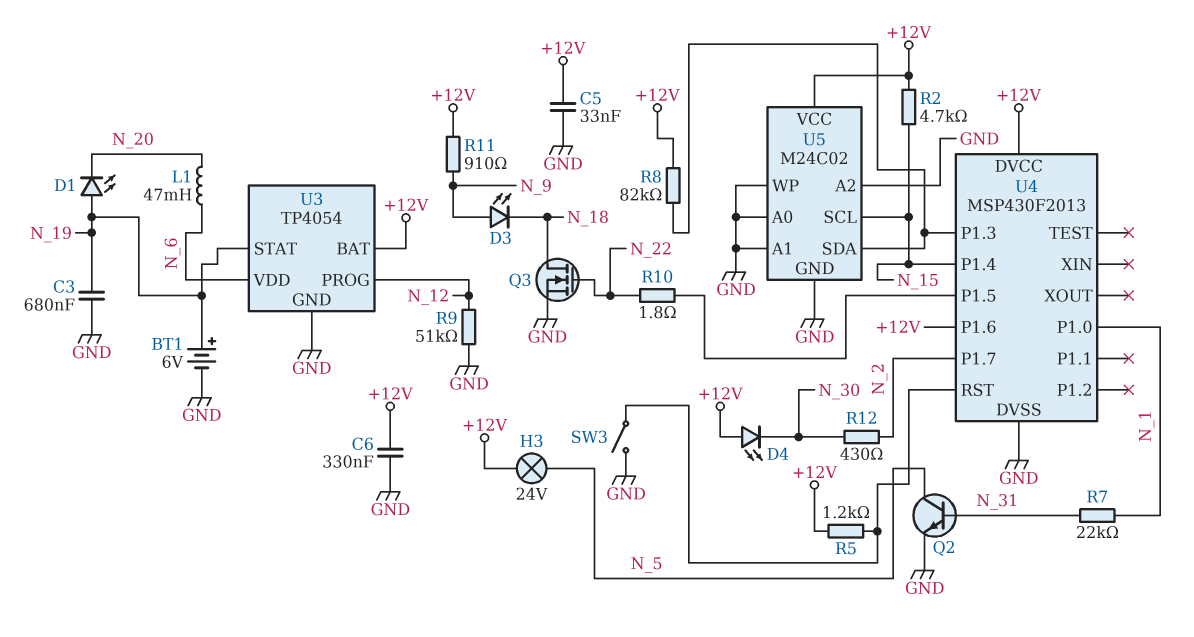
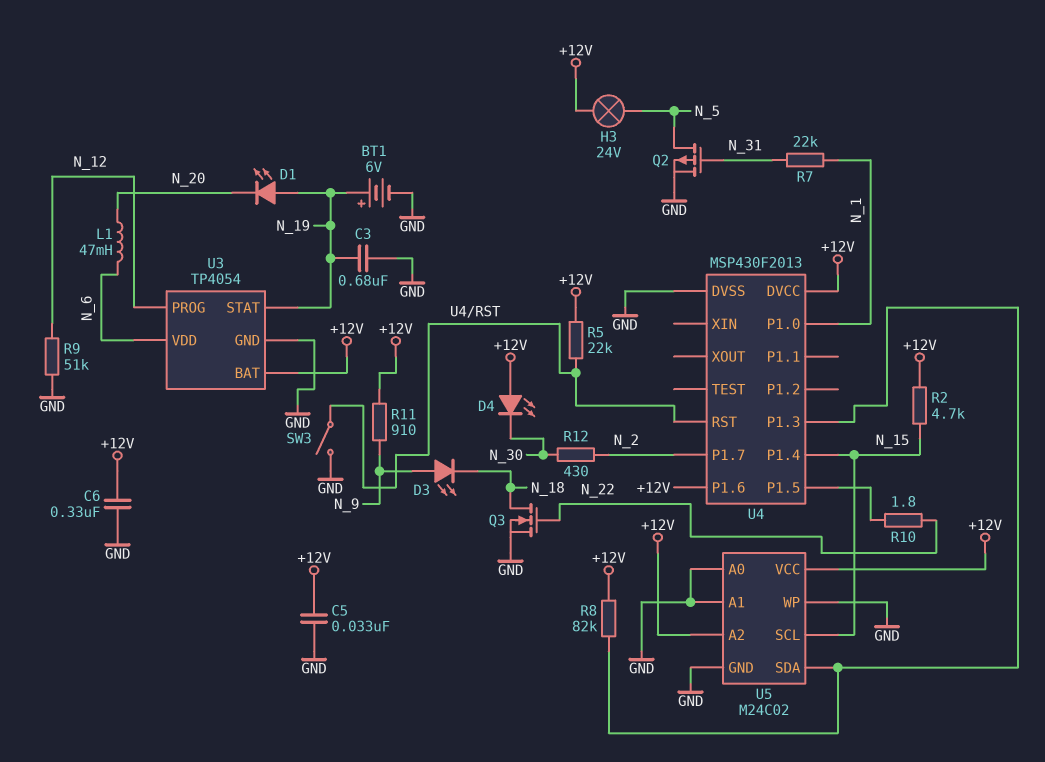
Q2: NPN (B N_31, C N_5, E GND) -> PMOS (G N_31, D N_5, S GND)
R5: 1.2k (+12V, U4/RST) -> 22k (+12V, U4/RST)
U5 pin A2: GND -> +12V

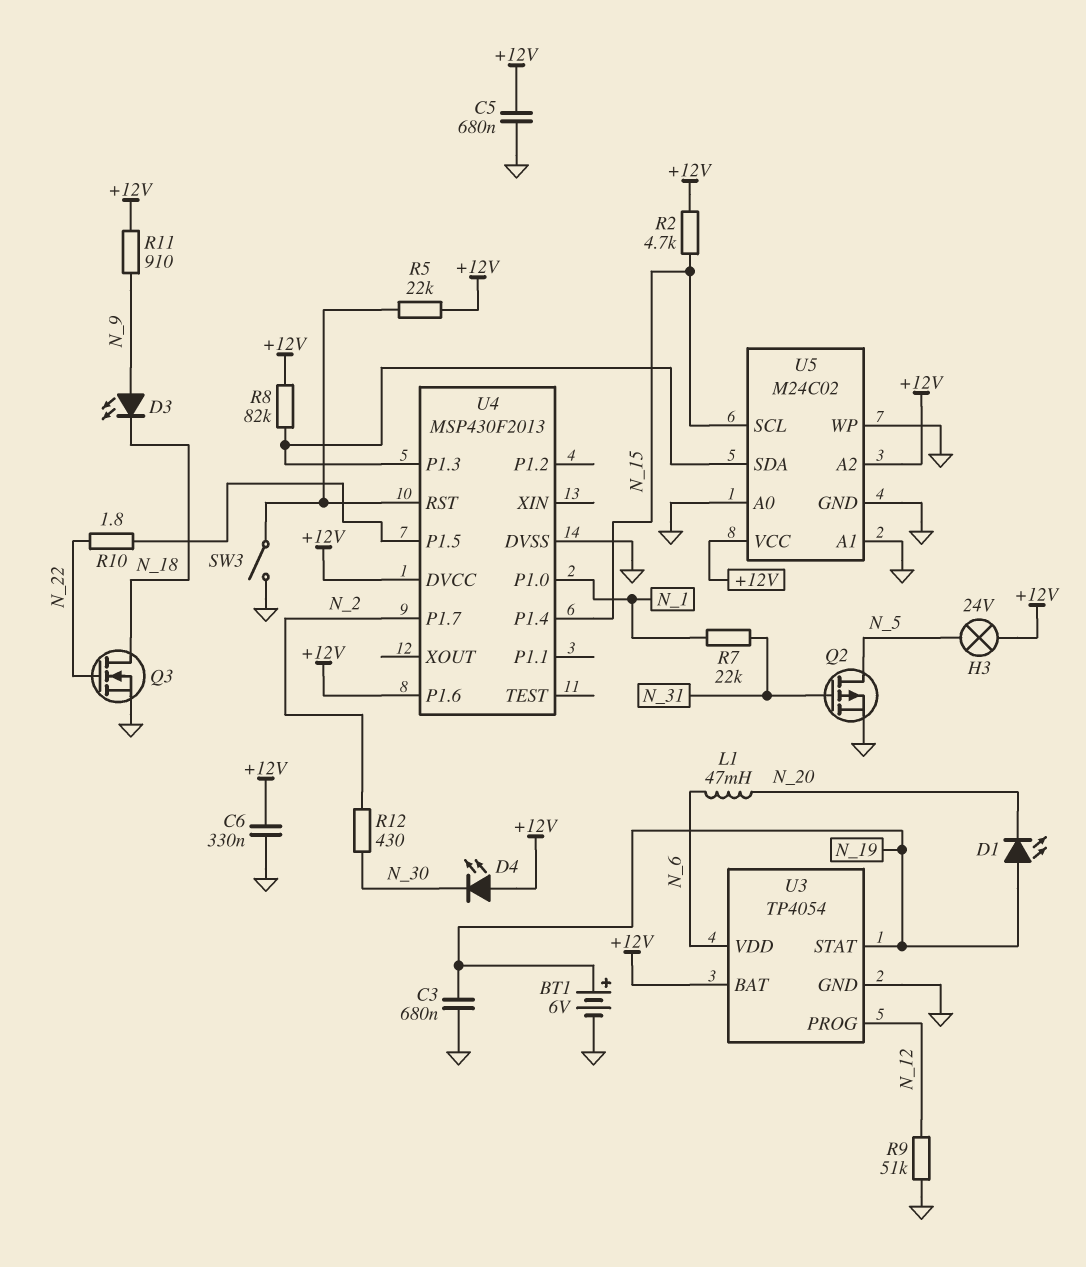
C5: 33nF (+12V, GND) -> 680nF (+12V, GND)

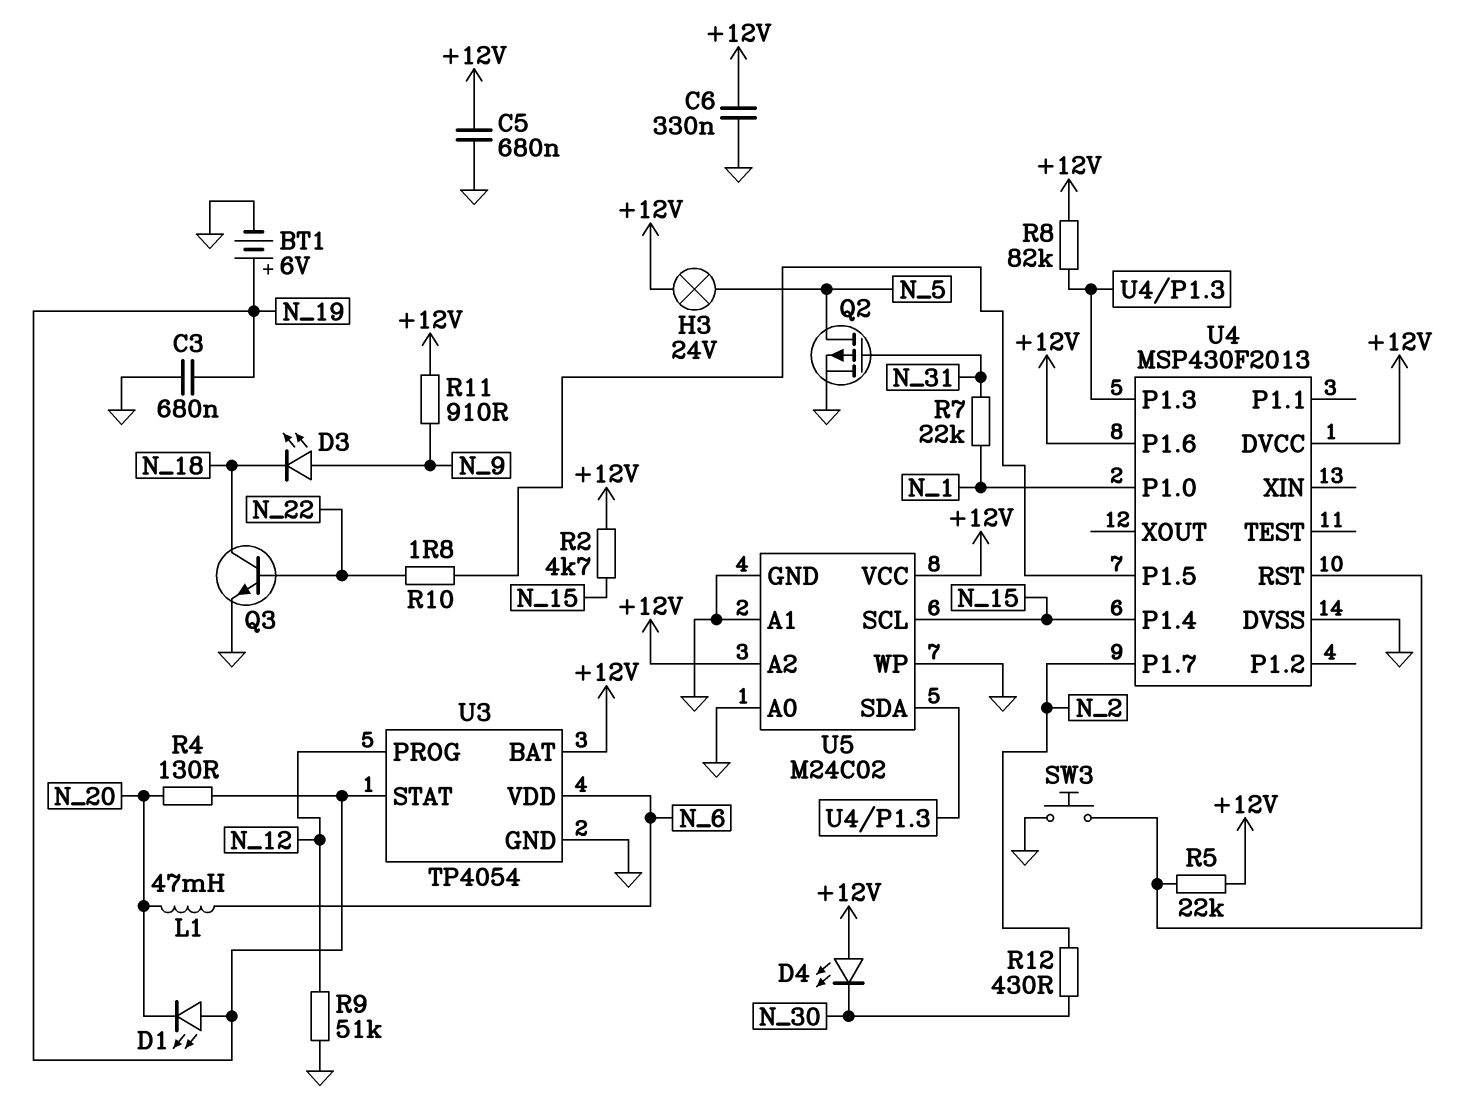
Q3: NMOS (G N_22, D N_18, S GND) -> NPN (B N_22, C N_18, E GND)
R4: none -> 130 (N_19, N_20)
SW3: switch (GND, U4/RST) -> button (GND, U4/RST)

